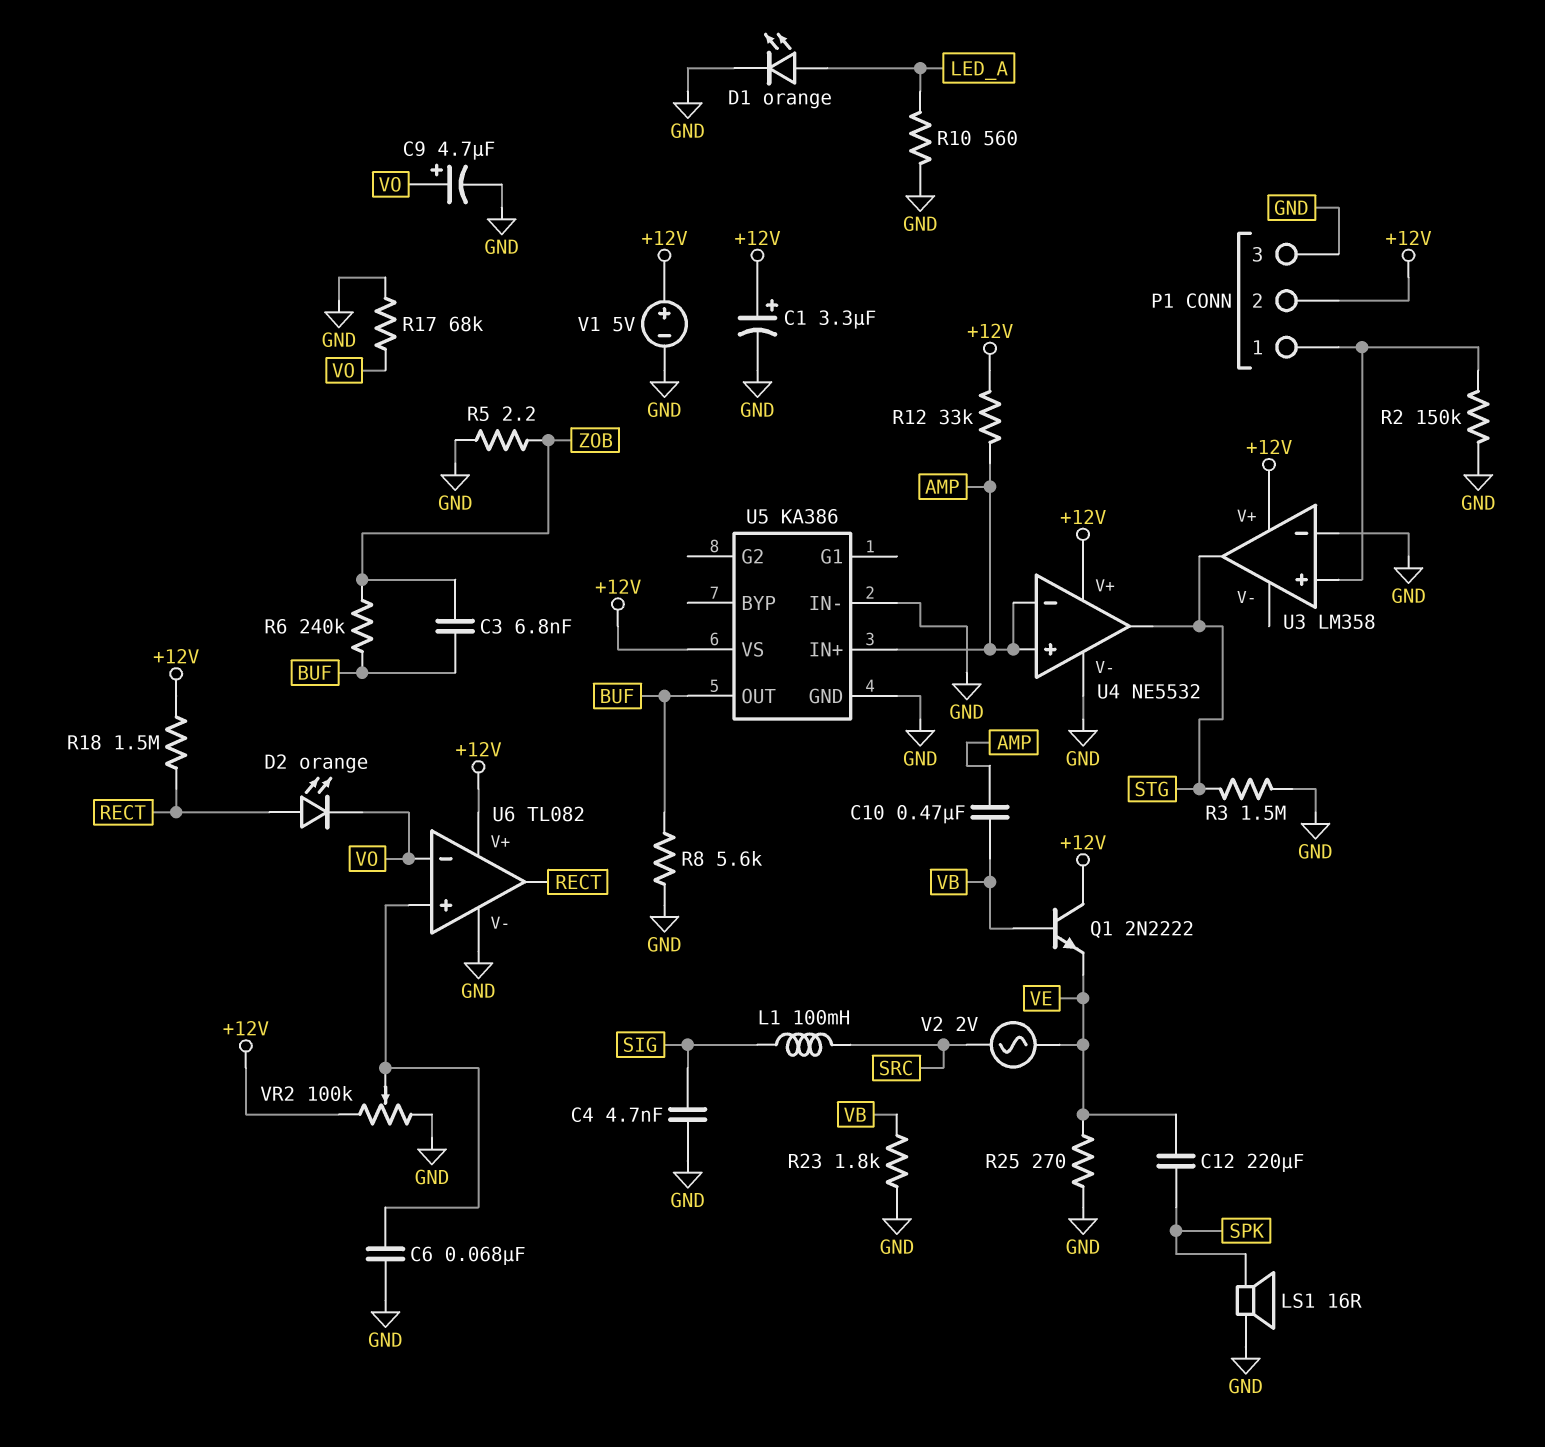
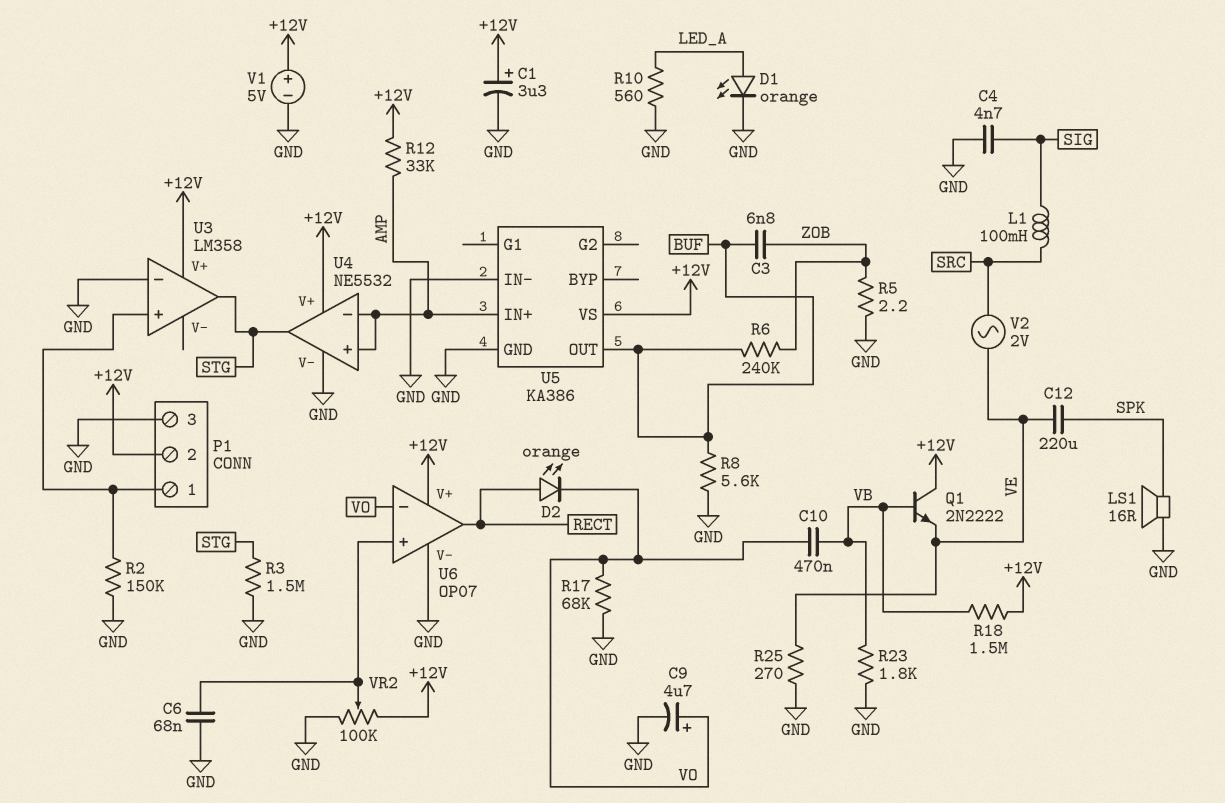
C10: 470nF (AMP, VB) -> 470nF (VB, VO)
R18: 1.5M (+12V, RECT) -> 1.5M (+12V, VB)
U6: TL082 -> OP07

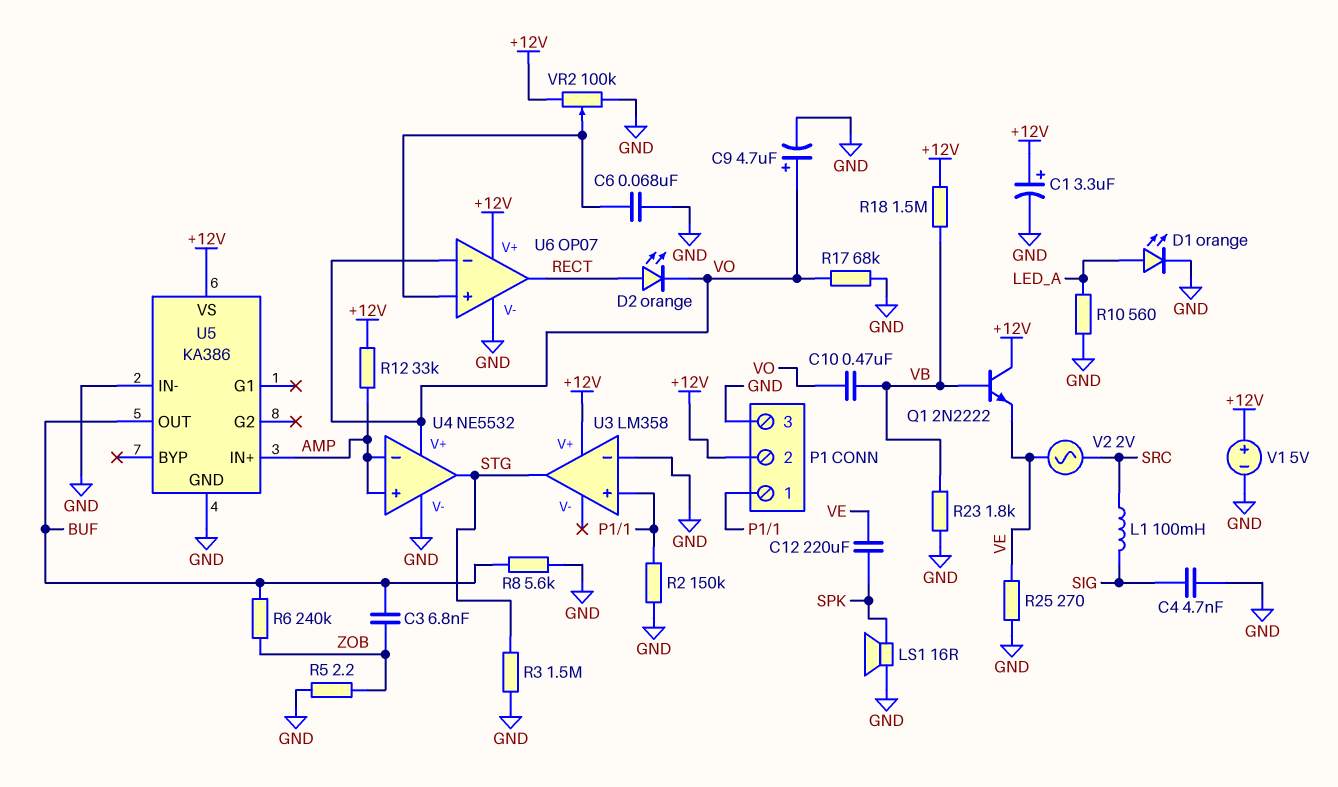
U4 pin V+: +12V -> VO

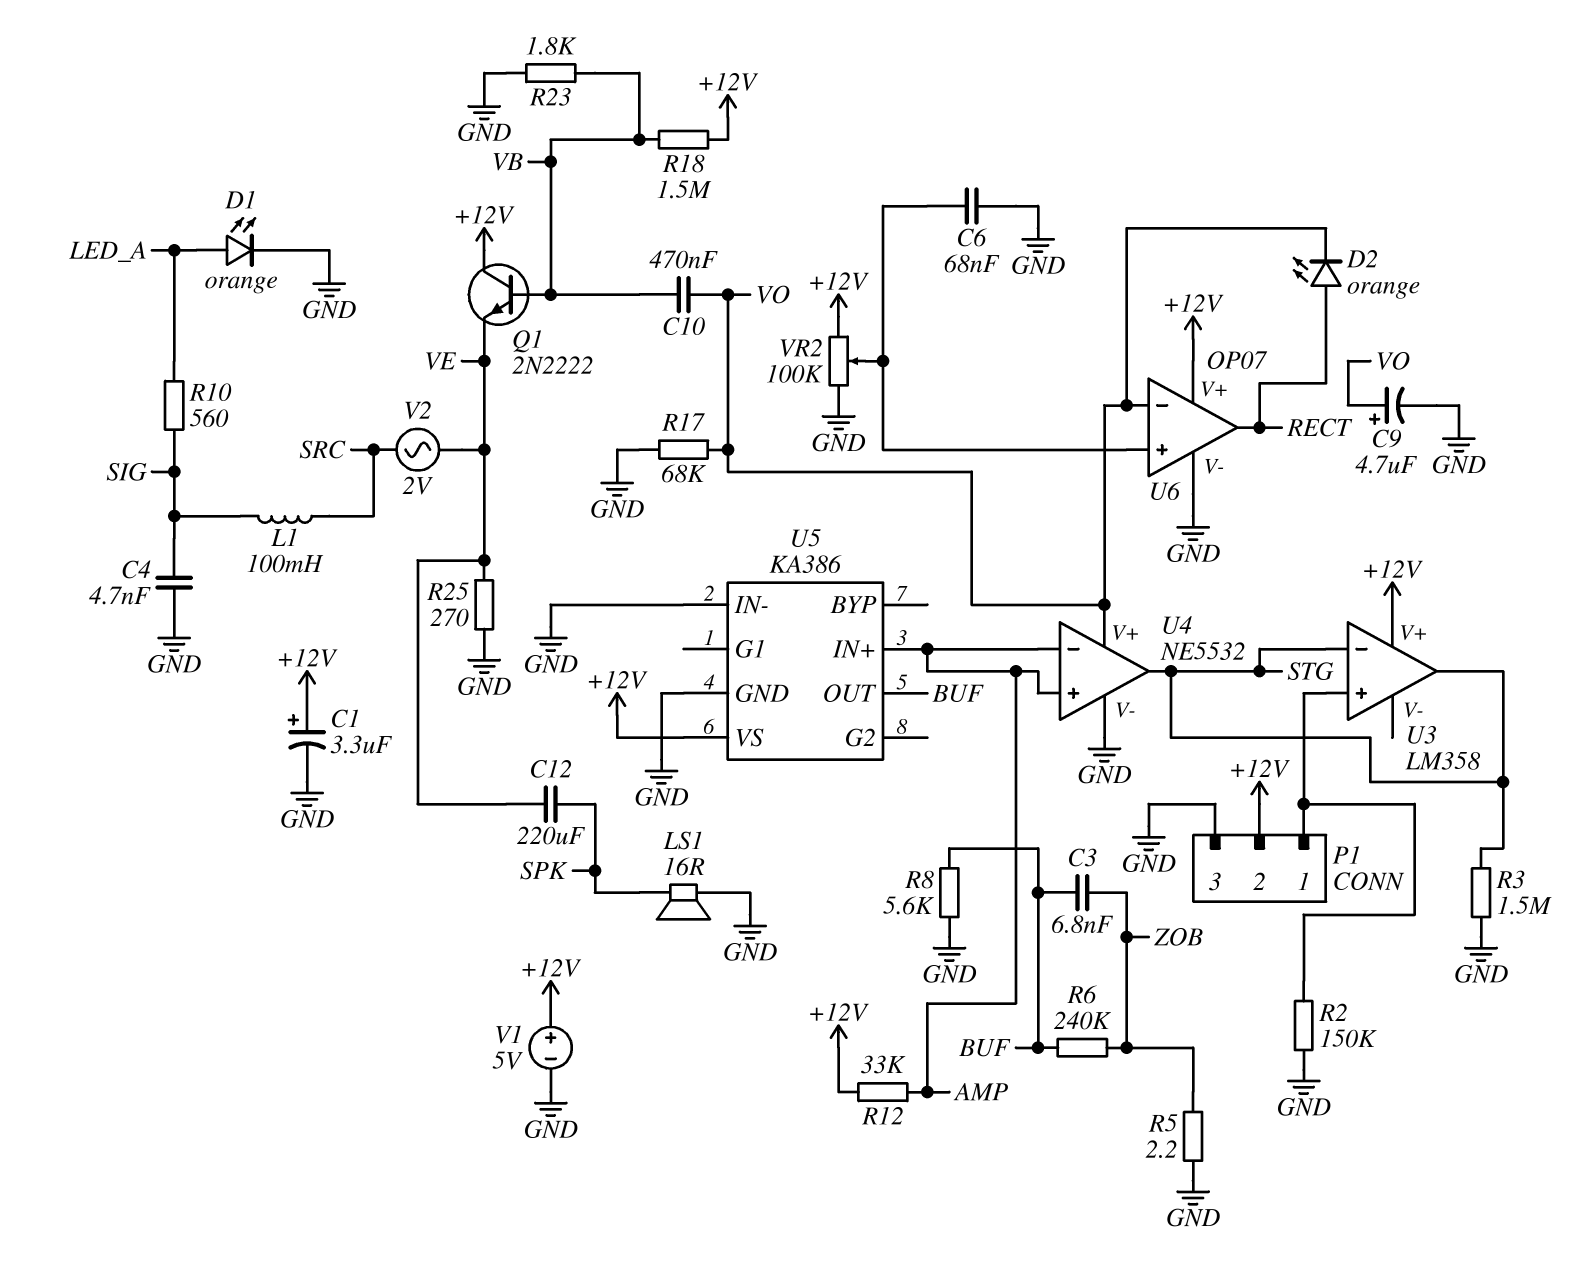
R10: 560 (GND, LED_A) -> 560 (LED_A, SIG)
U3 pin in-: GND -> STG

